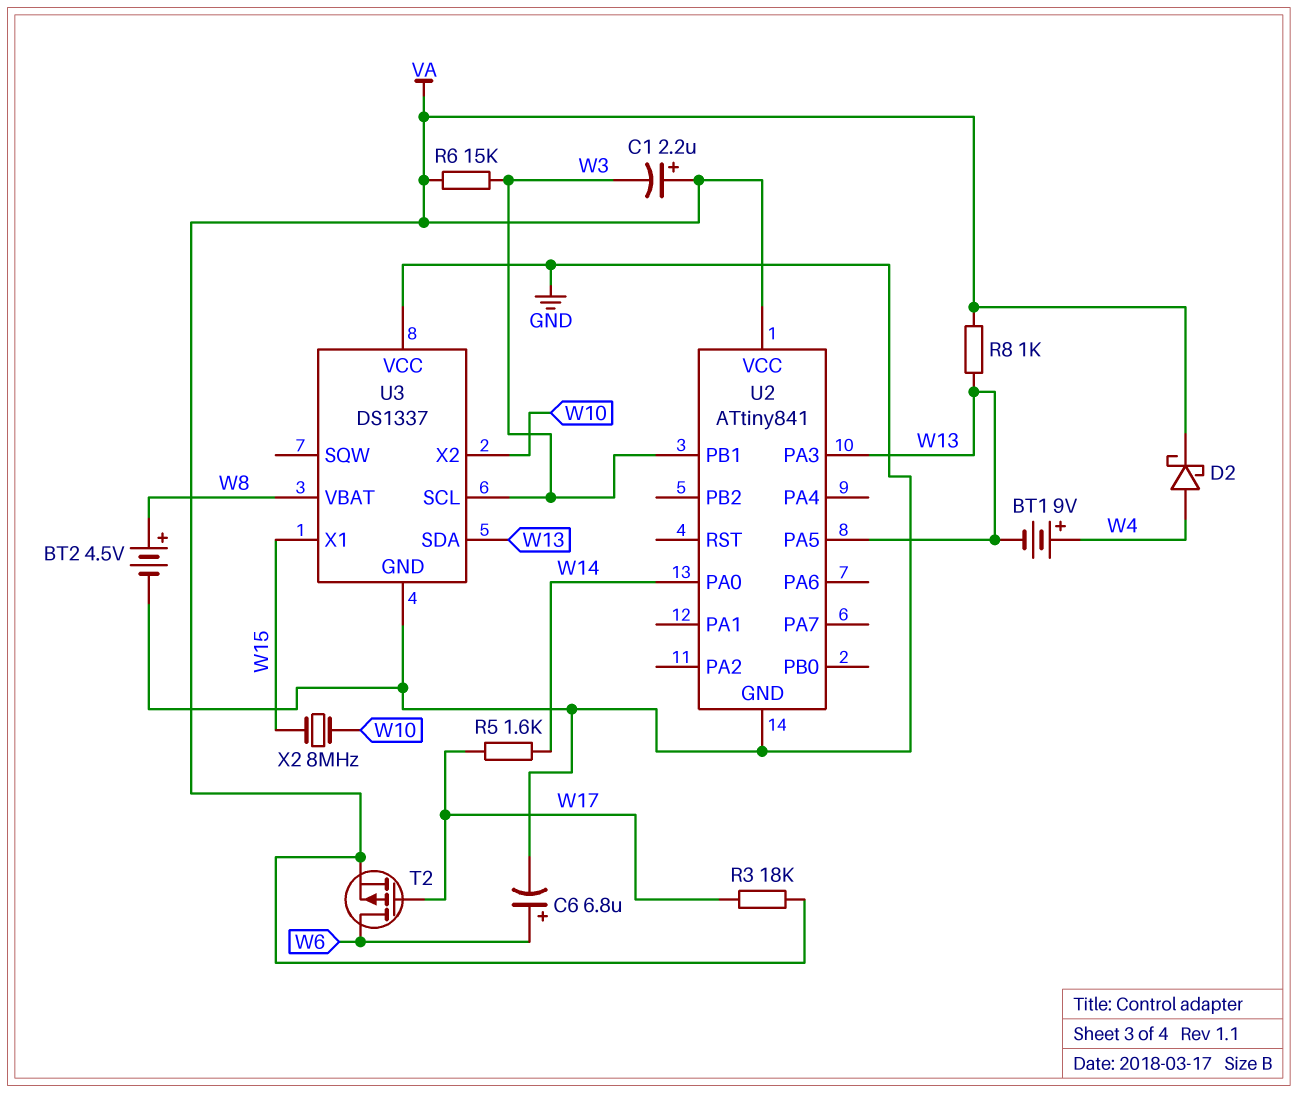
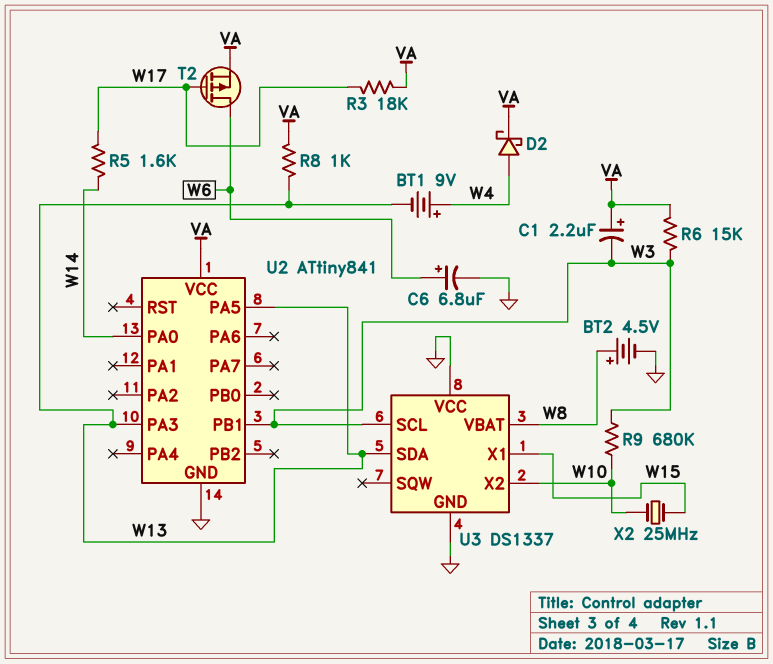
R9: none -> 680k (W3, W10)
X2: 8MHz (W10, W15) -> 25MHz (W10, W15)

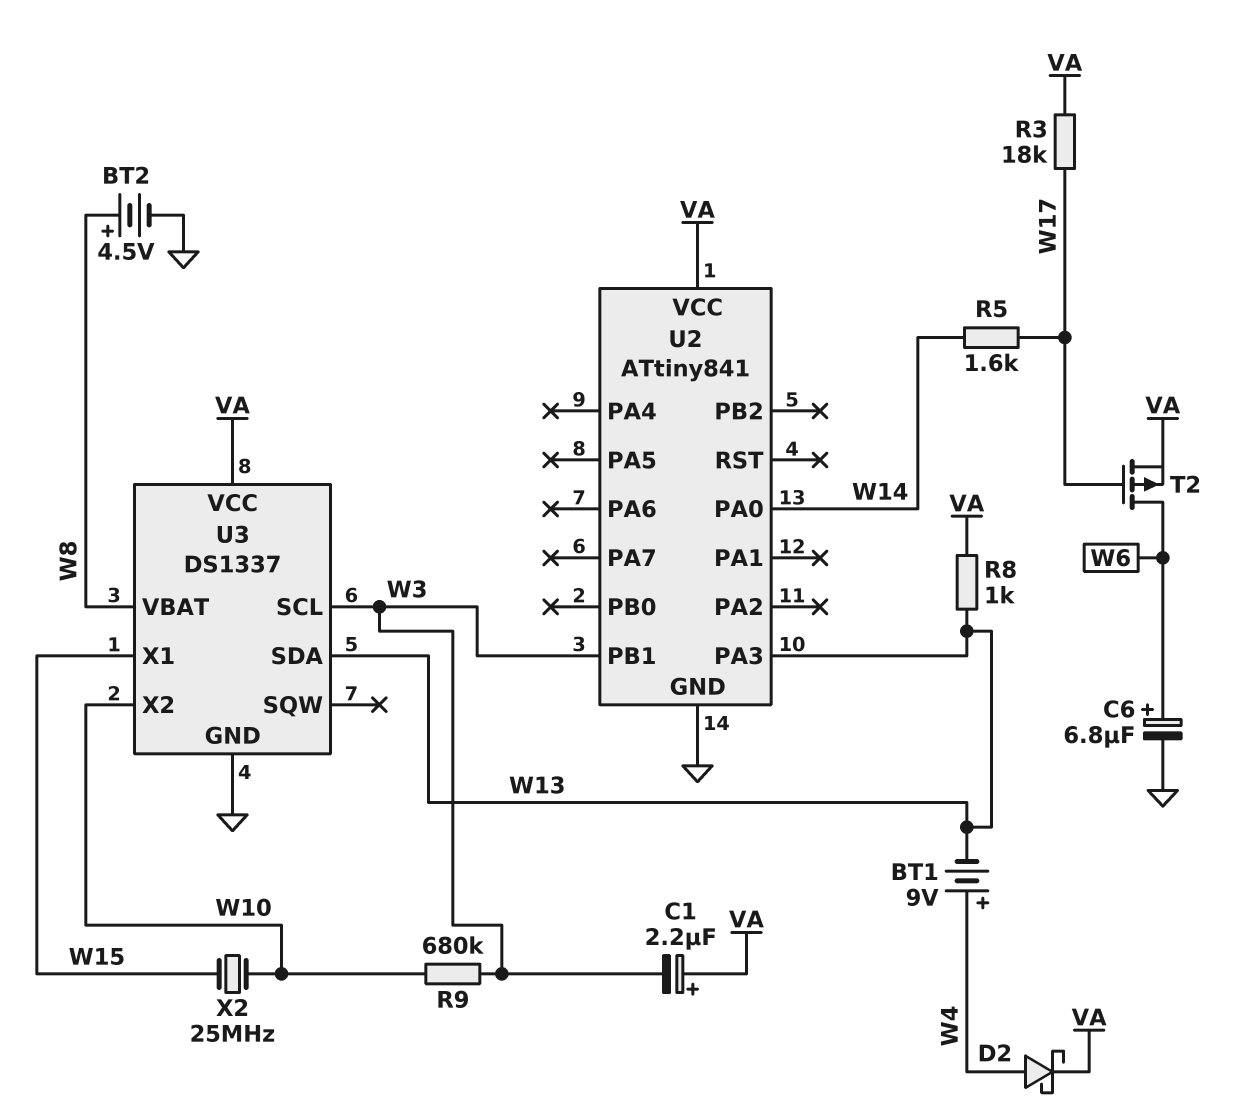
R6: 15k (VA, W3) -> none
U2 pin PA5: W13 -> none
U3 pin VCC: GND -> VA

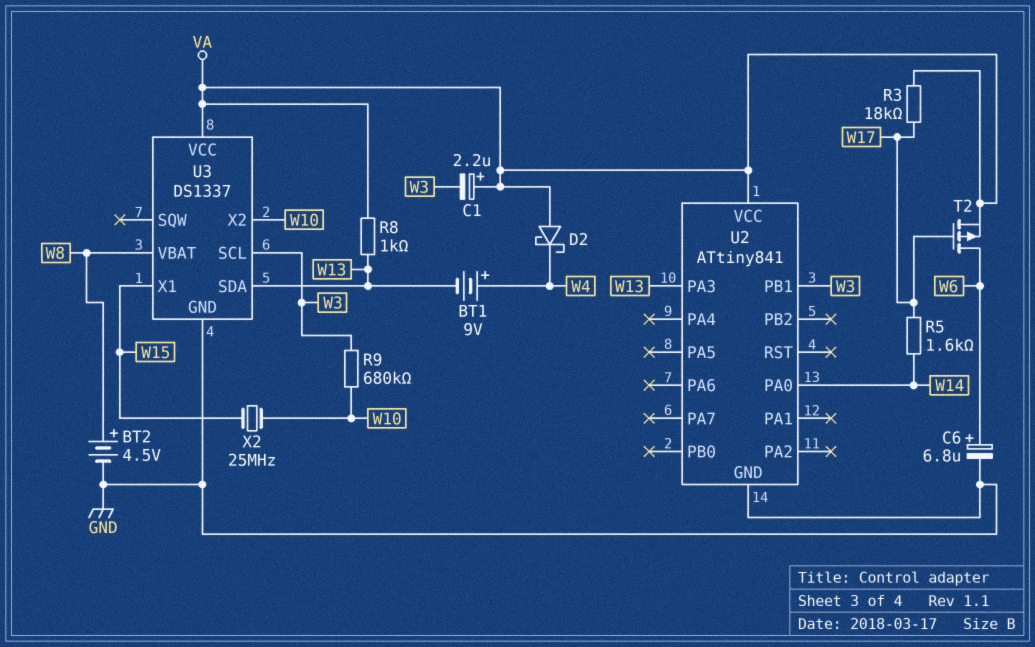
D2: schottky (A W4, K VA) -> schottky (A VA, K W4)

